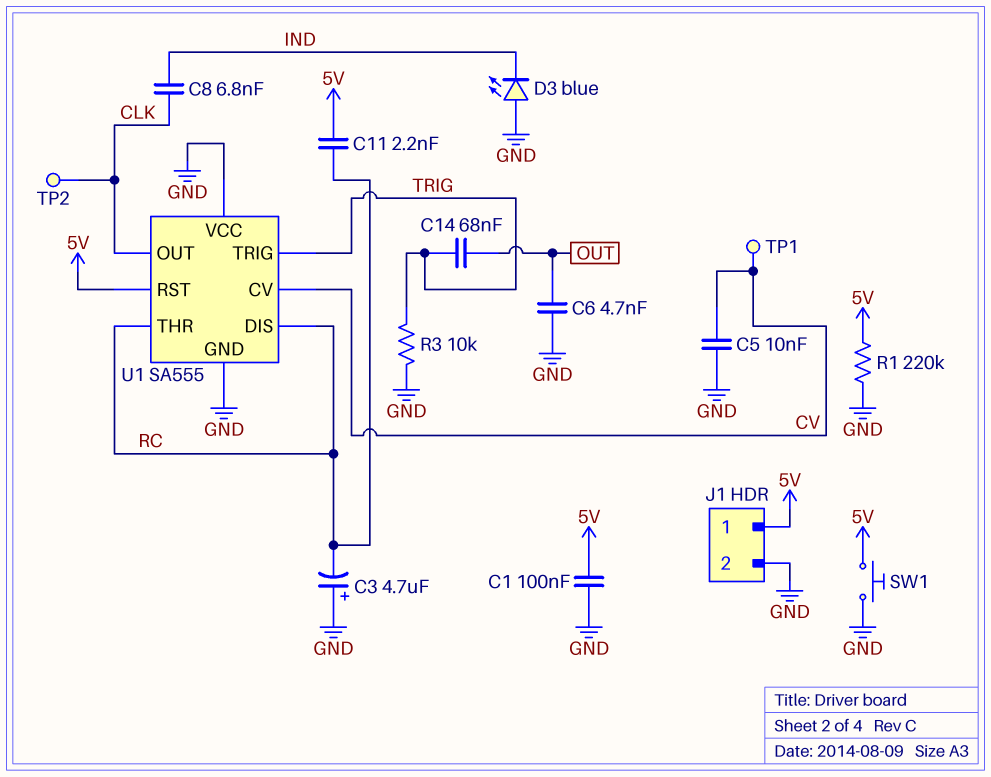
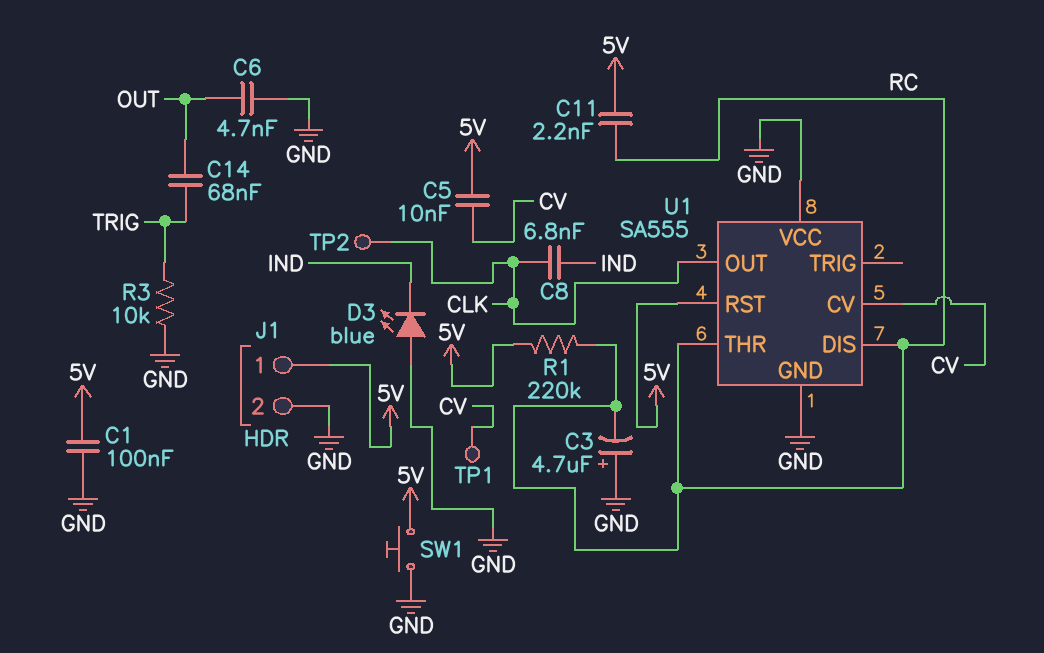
C5: 10nF (CV, GND) -> 10nF (5V, CV)
R1: 220k (5V, GND) -> 220k (5V, RC)
U1 pin TRIG: TRIG -> none

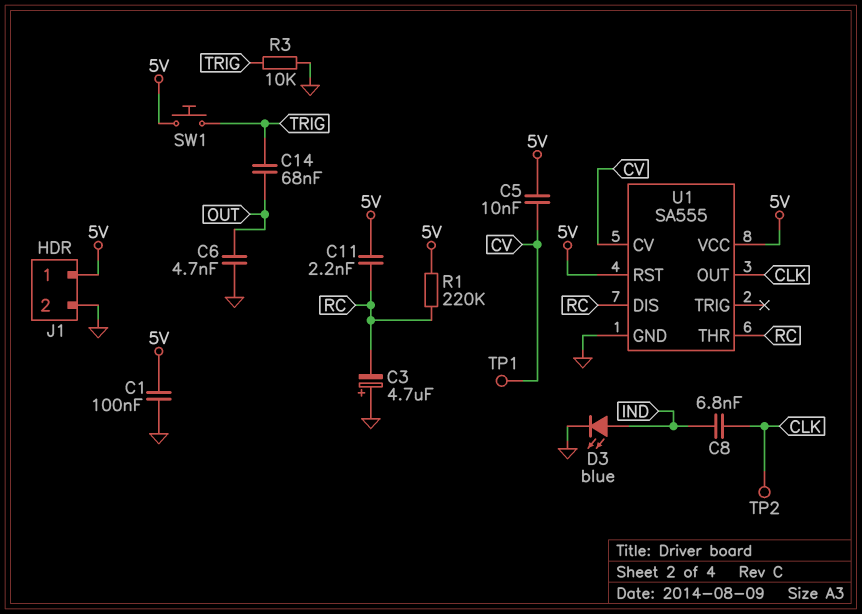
D3: LED blue (A GND, K IND) -> LED blue (A IND, K GND)
SW1: button (5V, GND) -> button (5V, TRIG)
U1 pin VCC: GND -> 5V

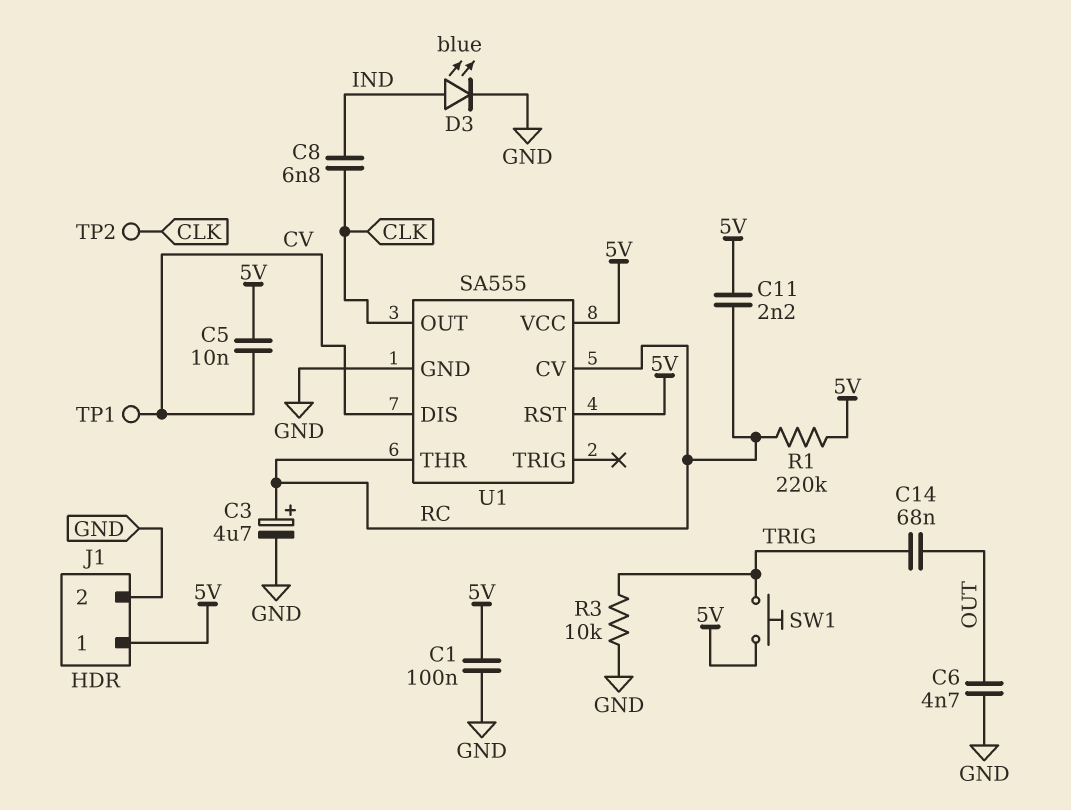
C3: 4.7uF (plus GND, minus RC) -> 4.7uF (plus RC, minus GND)
U1 pin CV: CV -> RC
U1 pin DIS: RC -> CV

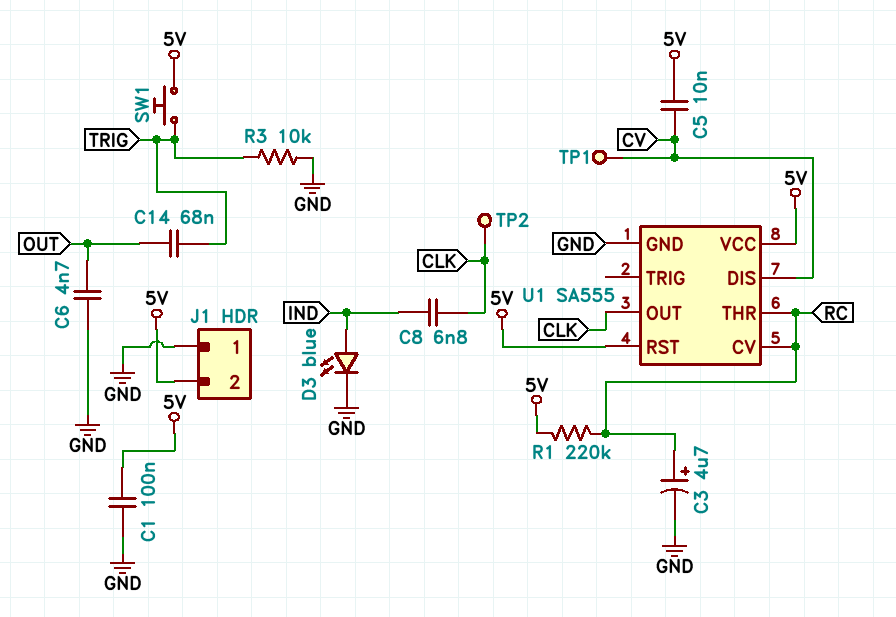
C11: 2.2nF (5V, RC) -> none
J1 pin 1: 5V -> GND
J1 pin 2: GND -> 5V

